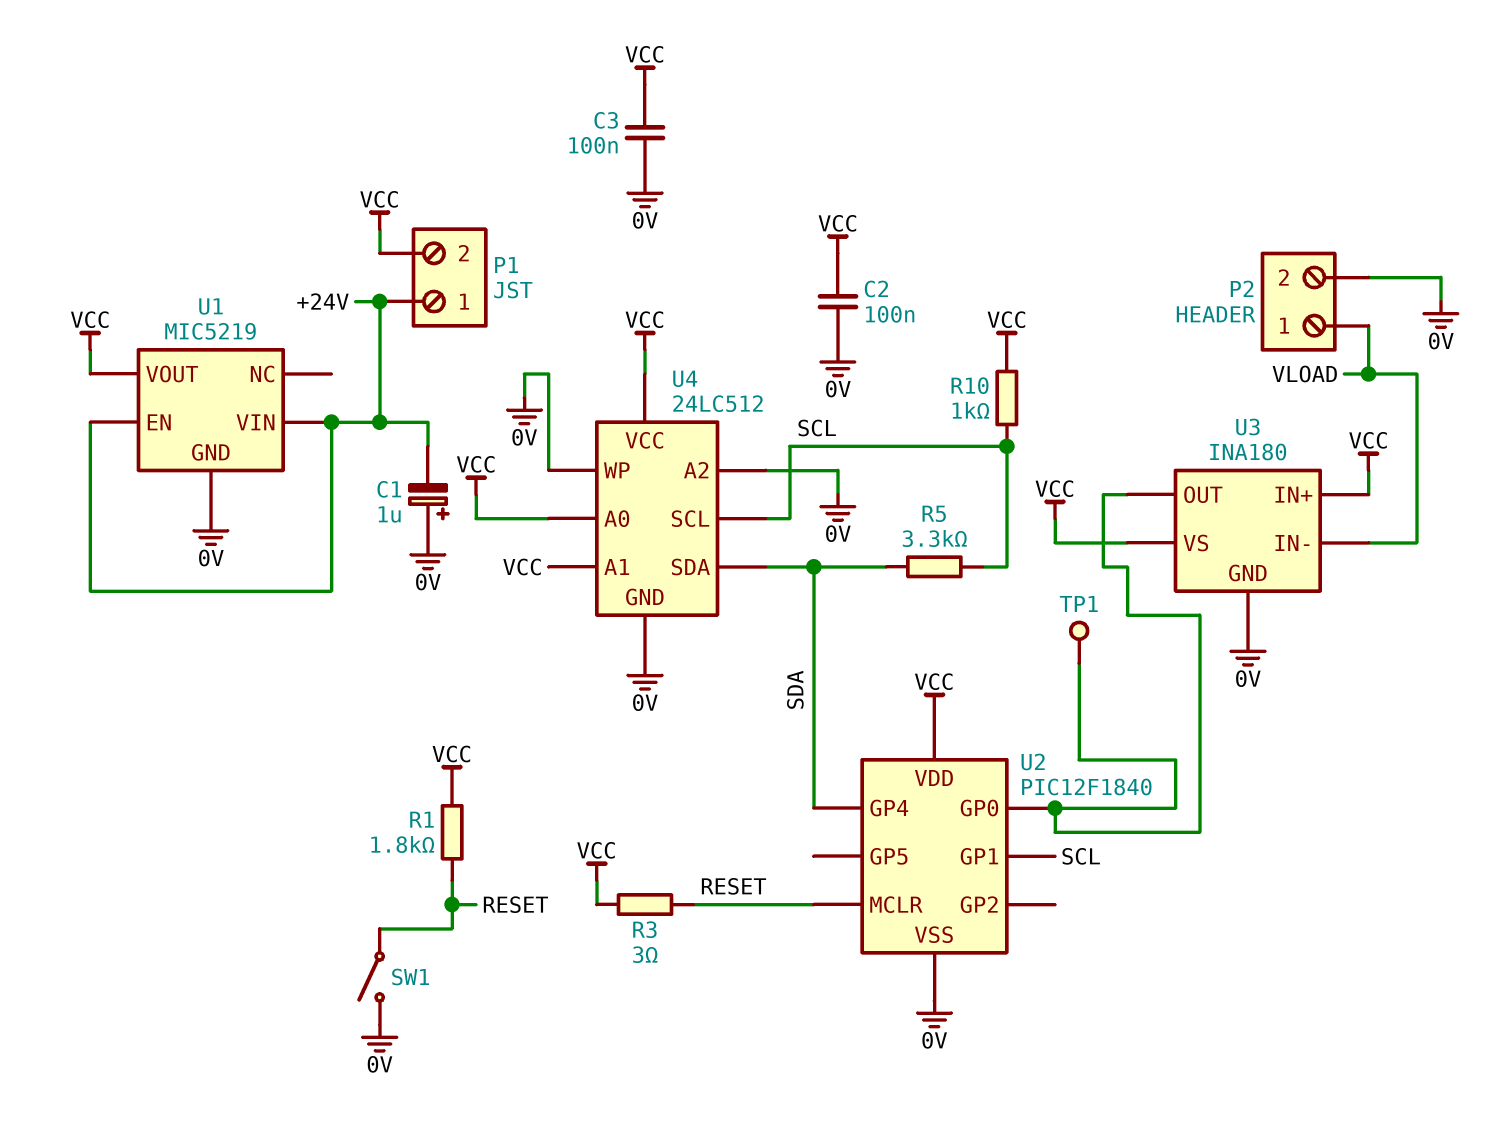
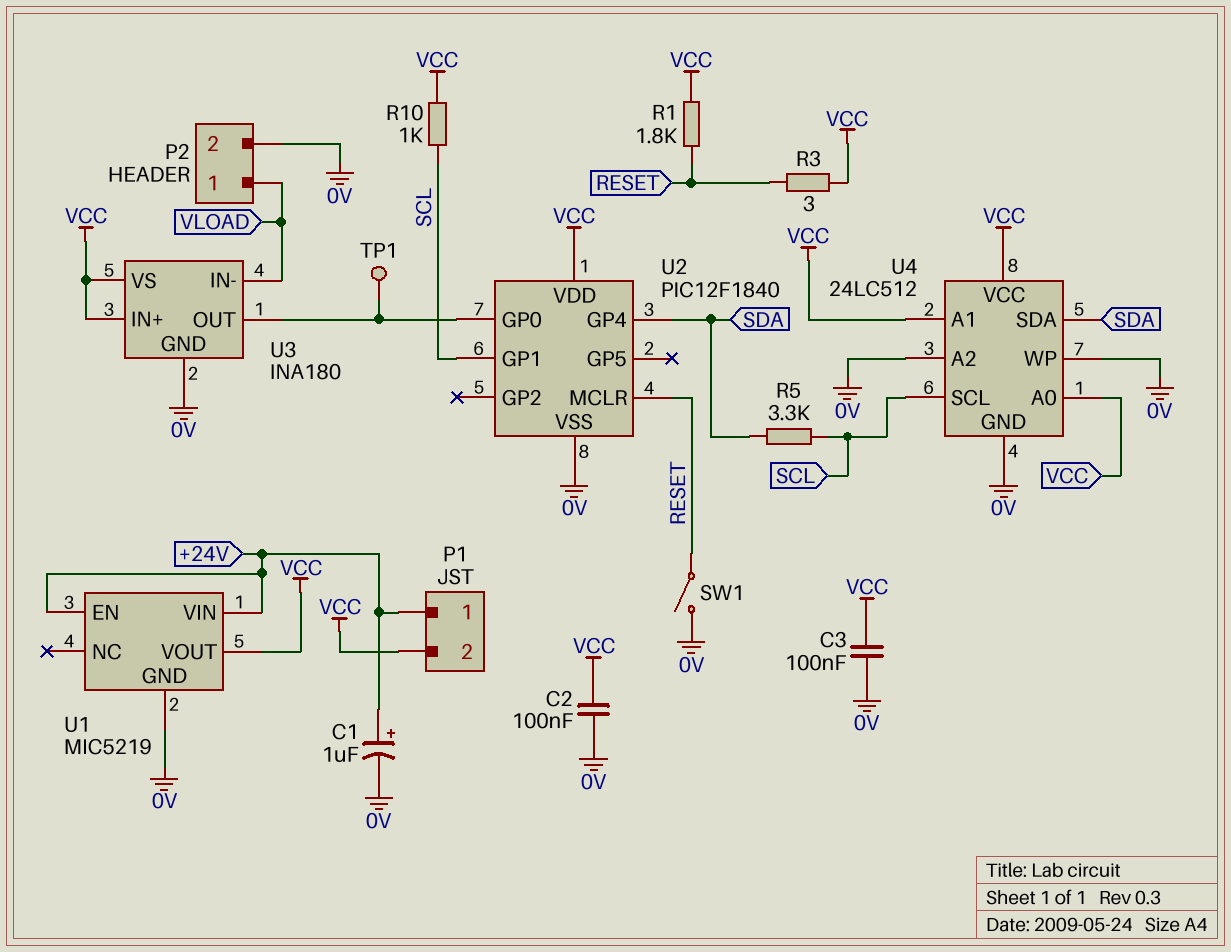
C1: 1uF (plus 0V, minus +24V) -> 1uF (plus +24V, minus 0V)

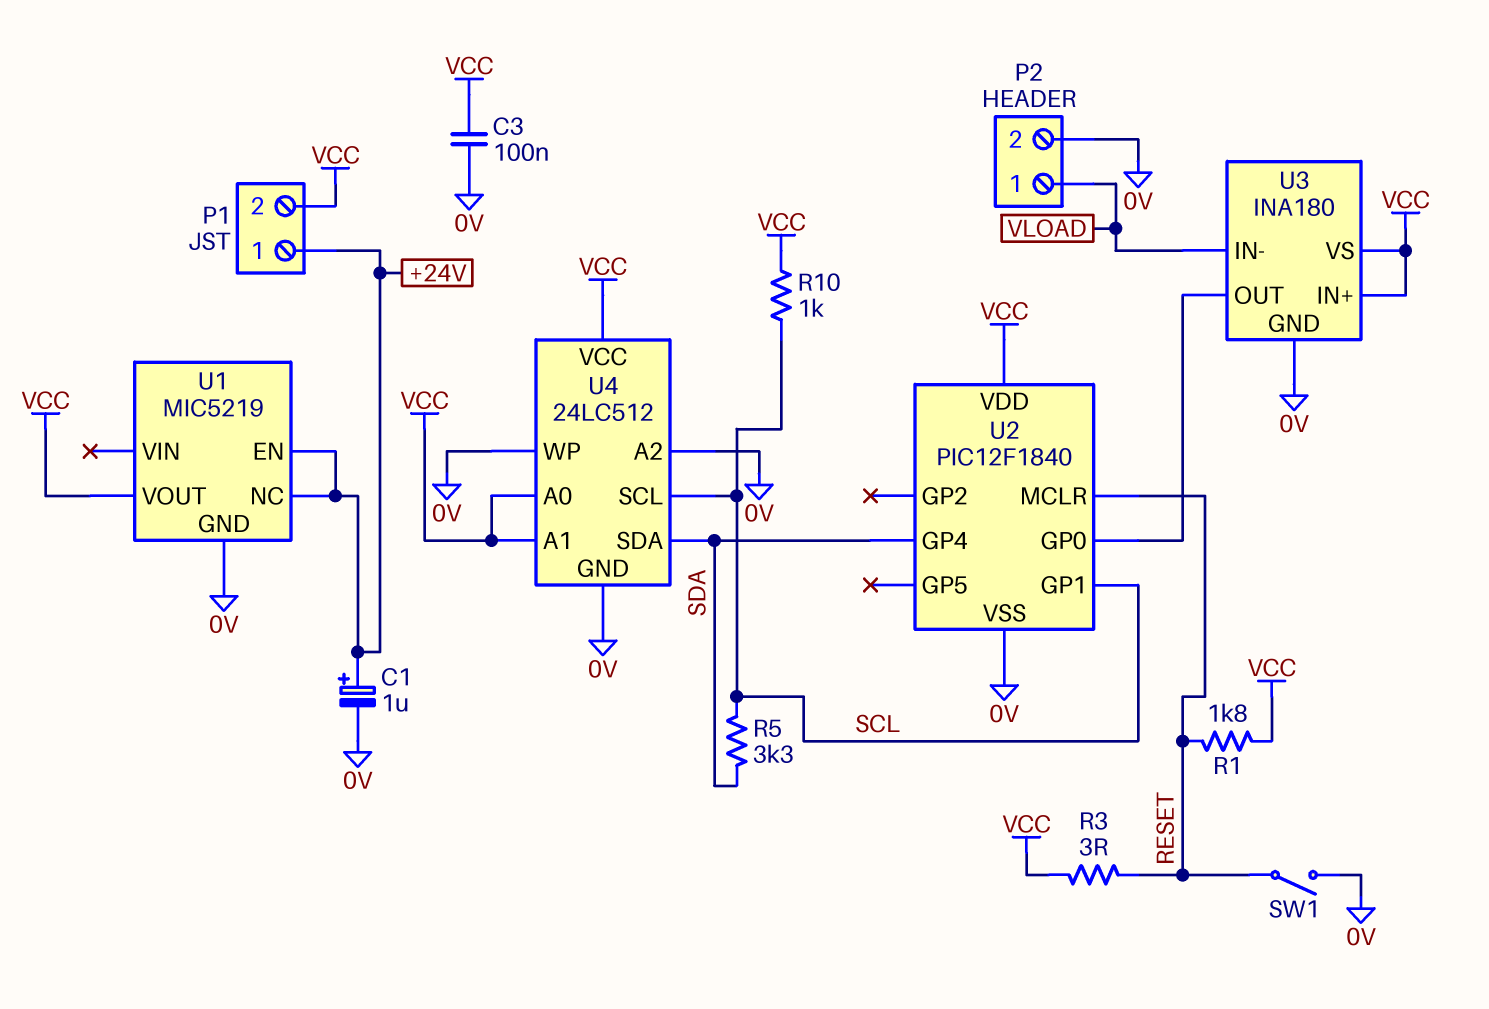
C2: 100nF (0V, VCC) -> none
TP1: test point (U2/GP0) -> none
U1 pin NC: none -> +24V
U1 pin VIN: +24V -> none

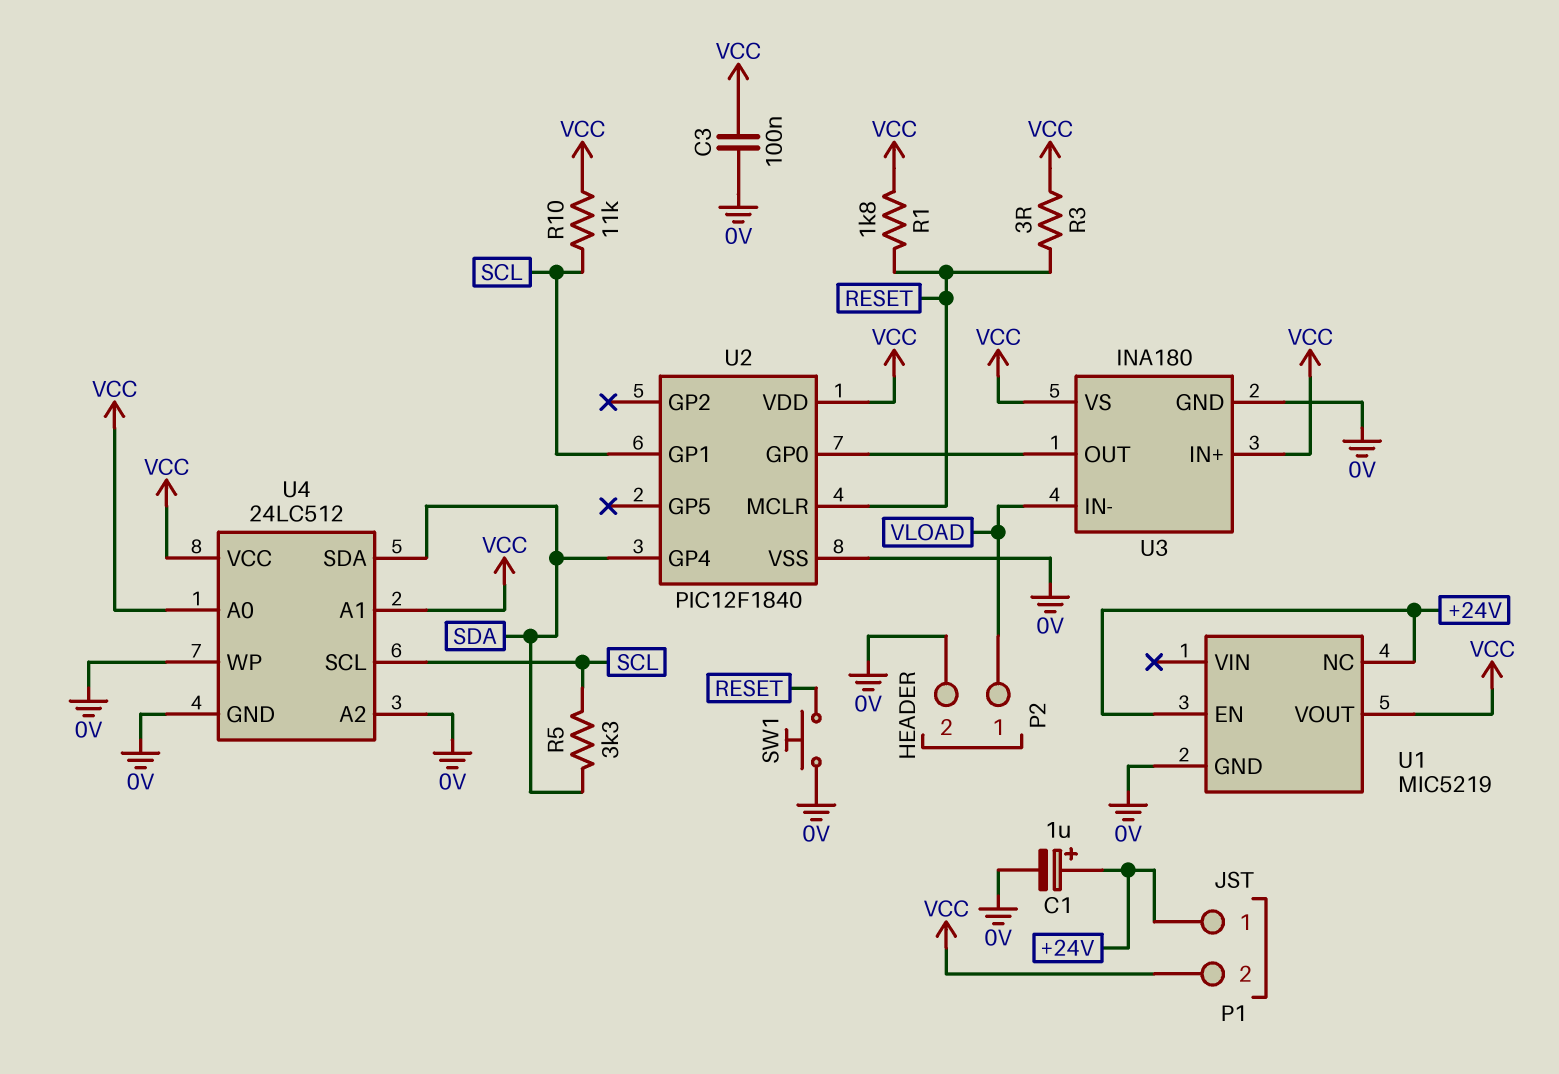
R10: 1k (SCL, VCC) -> 11k (SCL, VCC)
SW1: switch (0V, RESET) -> button (0V, RESET)

